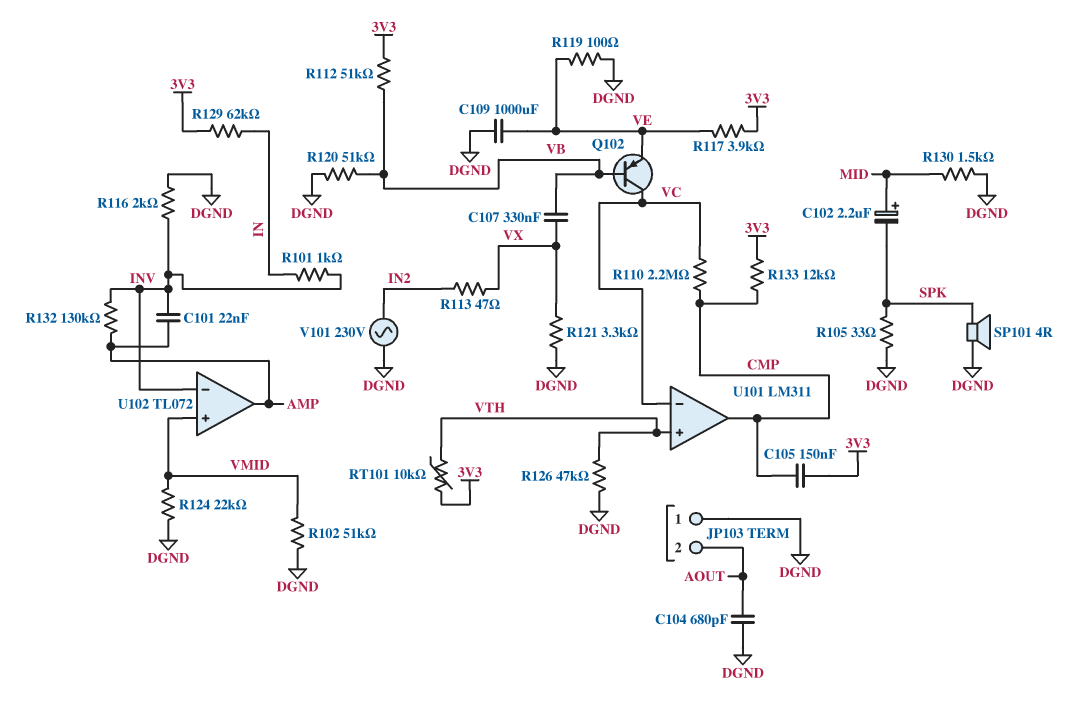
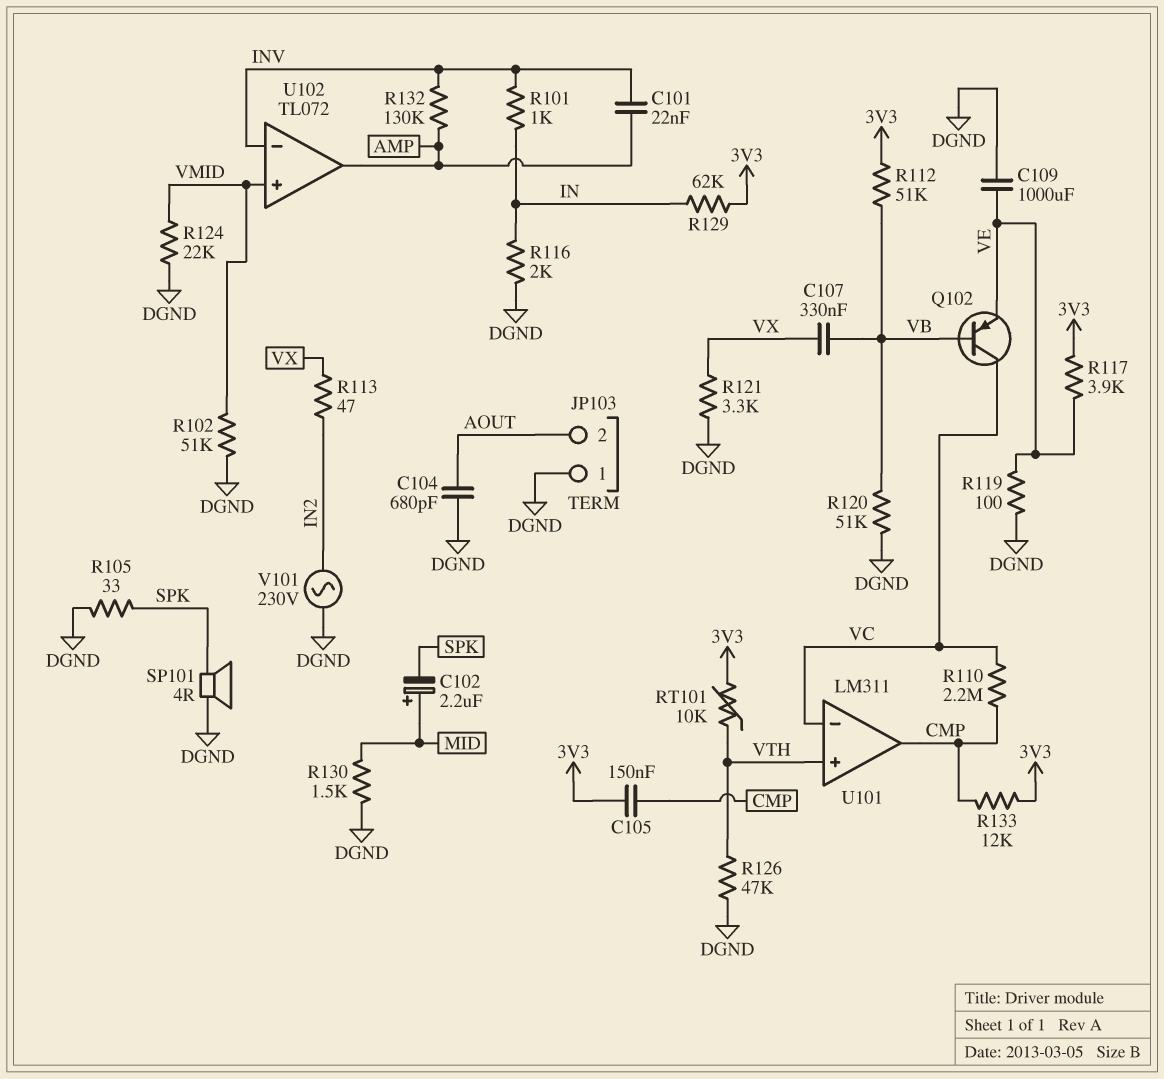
R116: 2k (DGND, INV) -> 2k (DGND, IN)

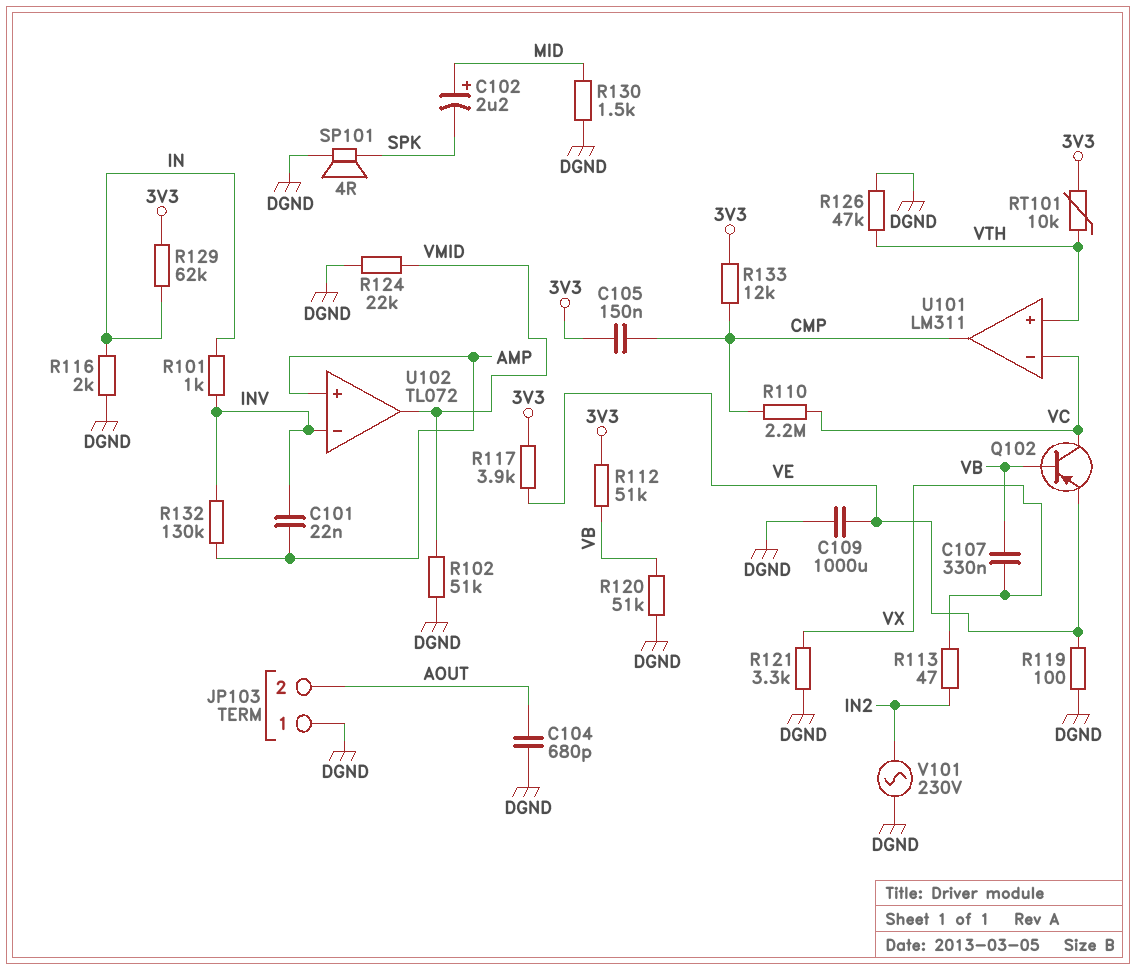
R105: 33 (DGND, SPK) -> none
U102 pin in+: VMID -> AMP
U102 pin out: AMP -> VMID

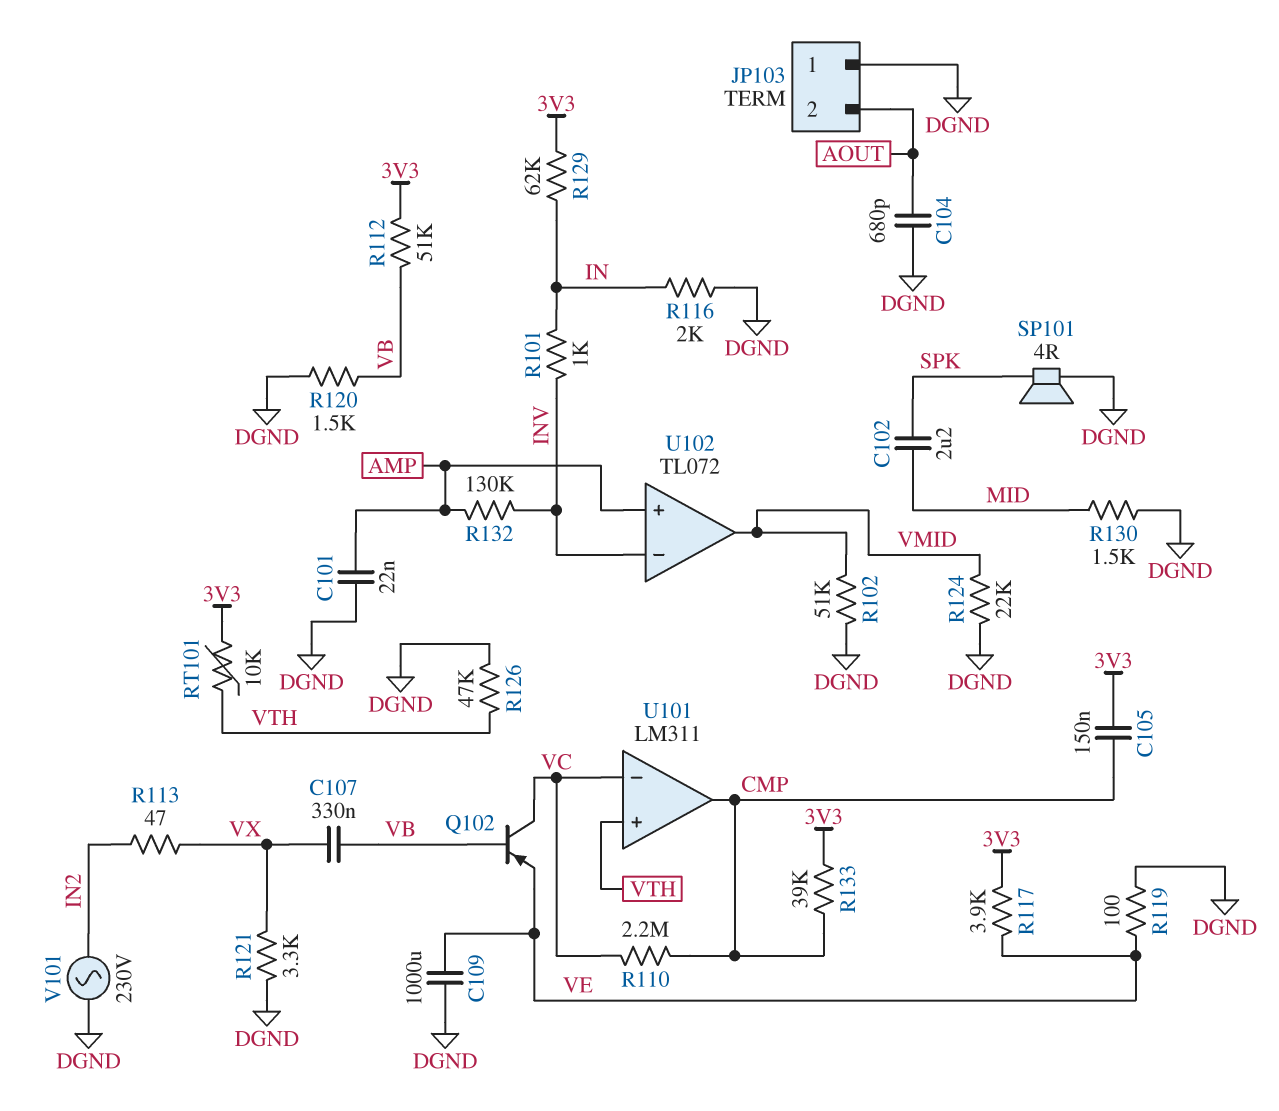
C101: 22nF (AMP, INV) -> 22nF (AMP, DGND)
C102: 2.2uF (plus MID, minus SPK) -> 2.2uF (MID, SPK)
R120: 51k (DGND, VB) -> 1.5k (DGND, VB)
R133: 12k (3V3, CMP) -> 39k (3V3, CMP)

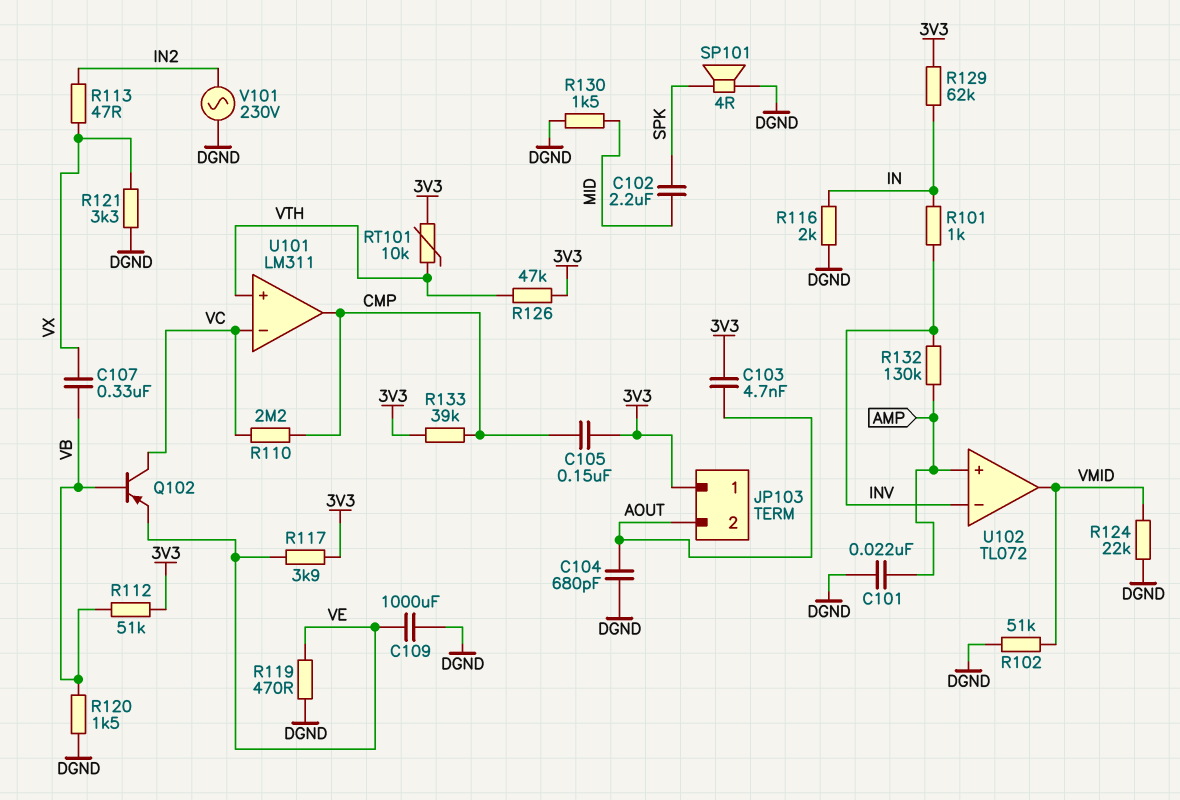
C103: none -> 4.7nF (3V3, AOUT)
JP103 pin 1: DGND -> 3V3
R119: 100 (DGND, VE) -> 470 (DGND, VE)
R126: 47k (DGND, VTH) -> 47k (3V3, VTH)

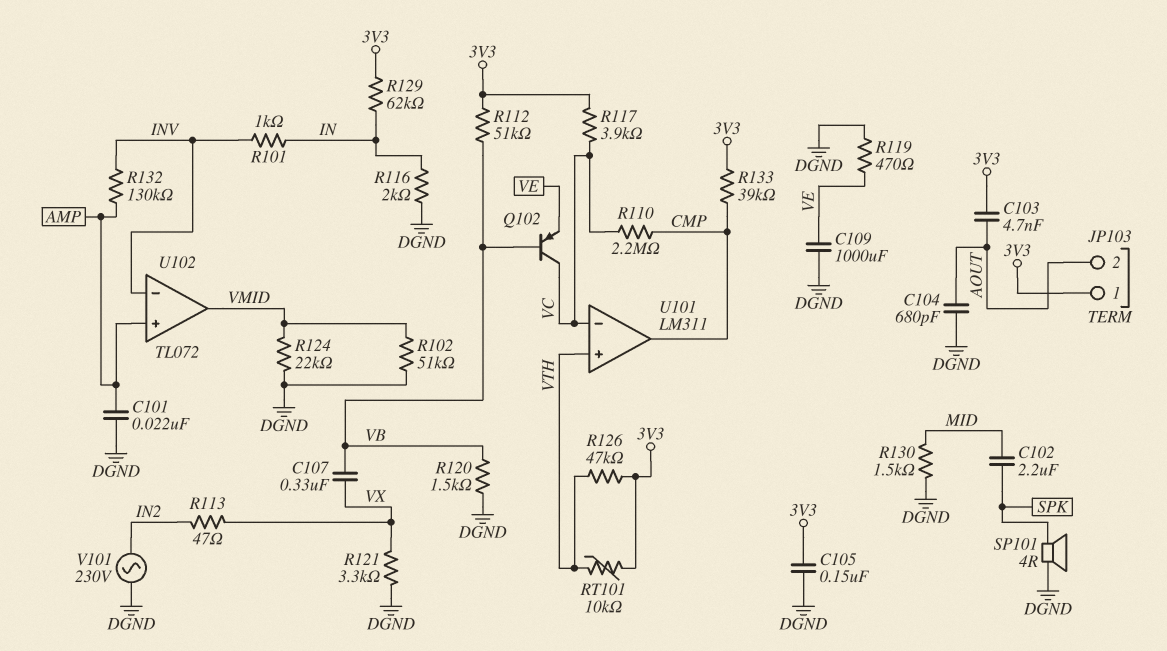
C105: 150nF (3V3, CMP) -> 150nF (3V3, DGND)
R117: 3.9k (3V3, VE) -> 3.9k (3V3, VC)

